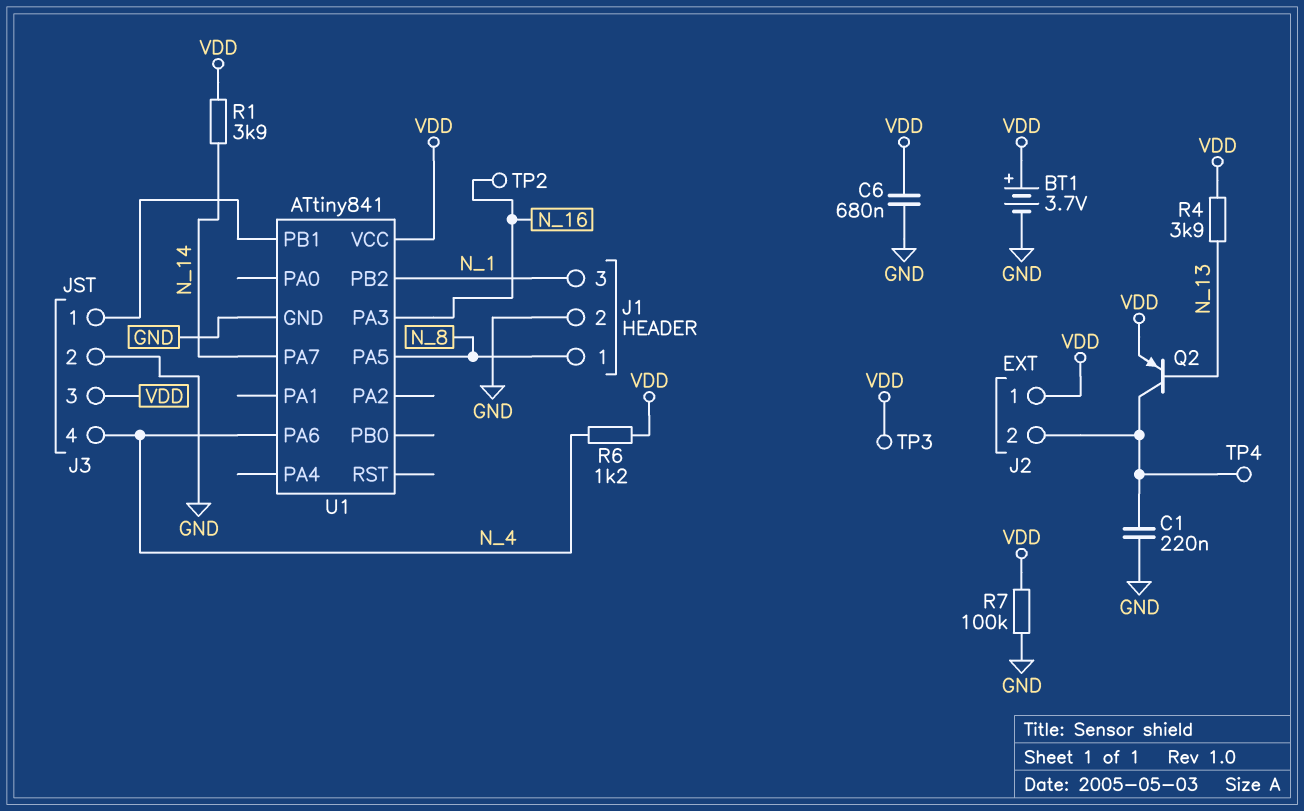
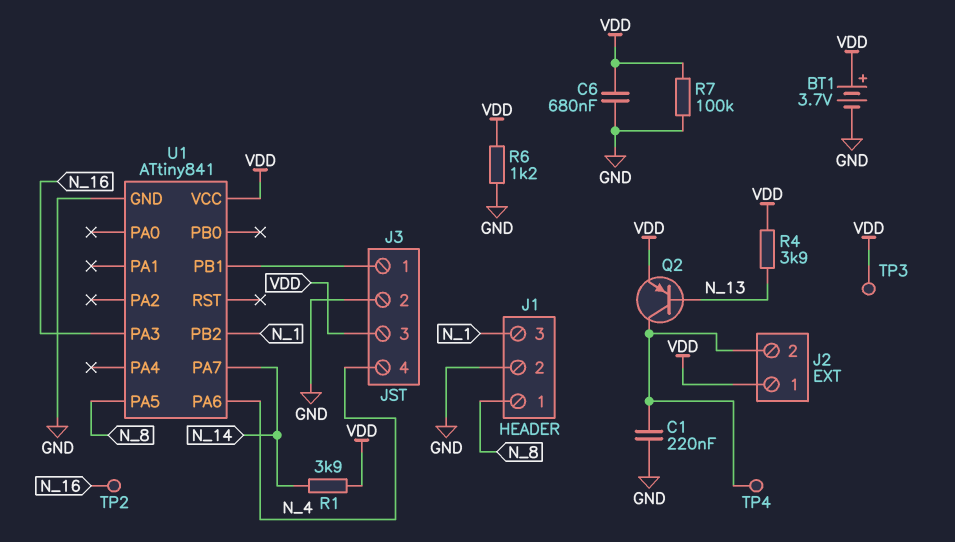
R6: 1.2k (N_4, VDD) -> 1.2k (GND, VDD)

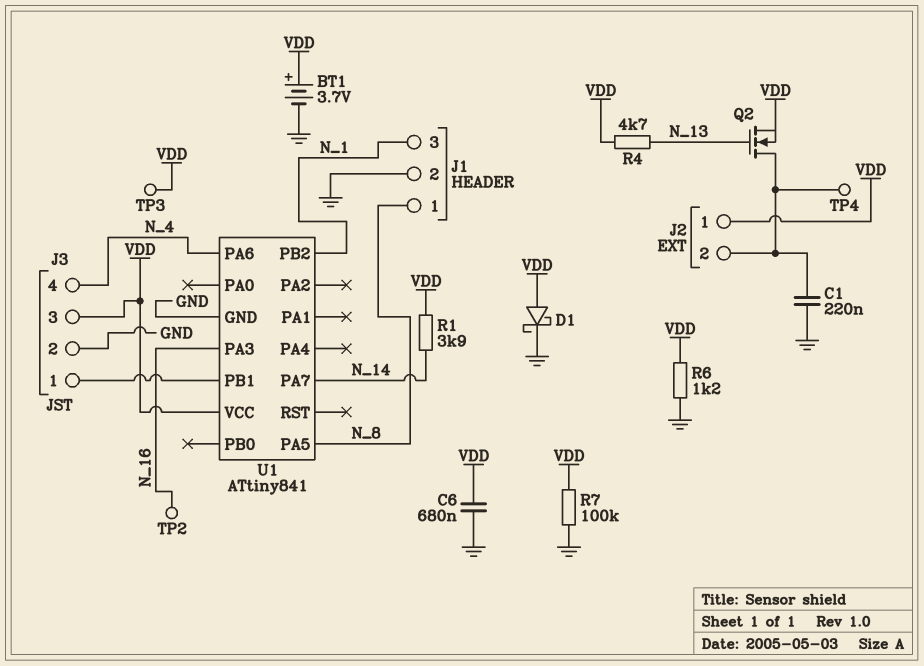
D1: none -> schottky (A VDD, K GND)
Q2: PNP (B N_13, C J2/2, E VDD) -> NMOS (G N_13, D J2/2, S VDD)
R4: 3.9k (N_13, VDD) -> 4.7k (N_13, VDD)

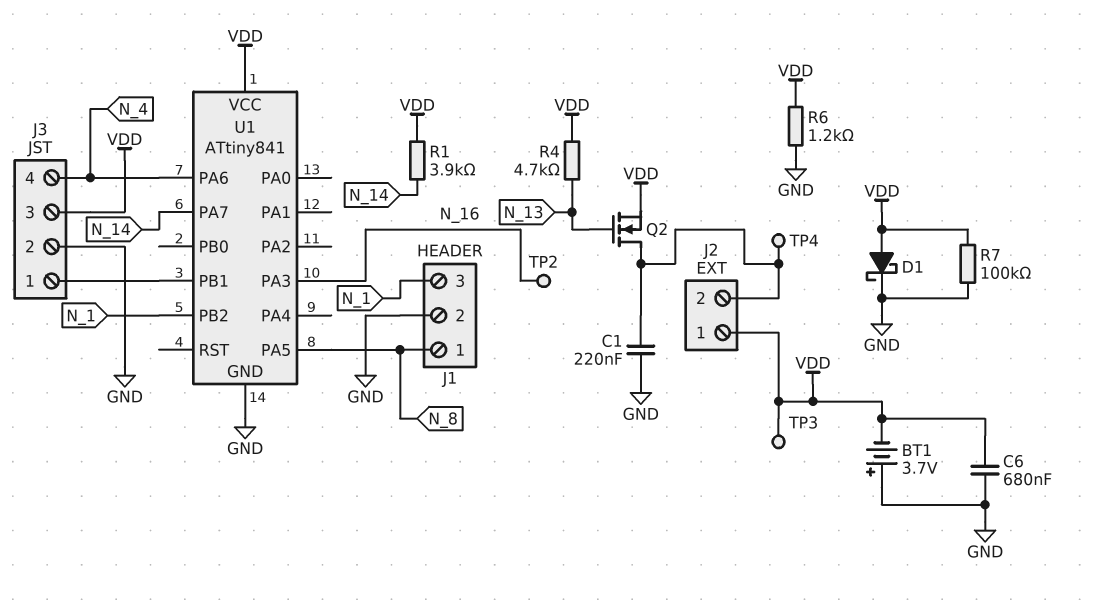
BT1: 3.7V (plus VDD, minus GND) -> 3.7V (plus GND, minus VDD)

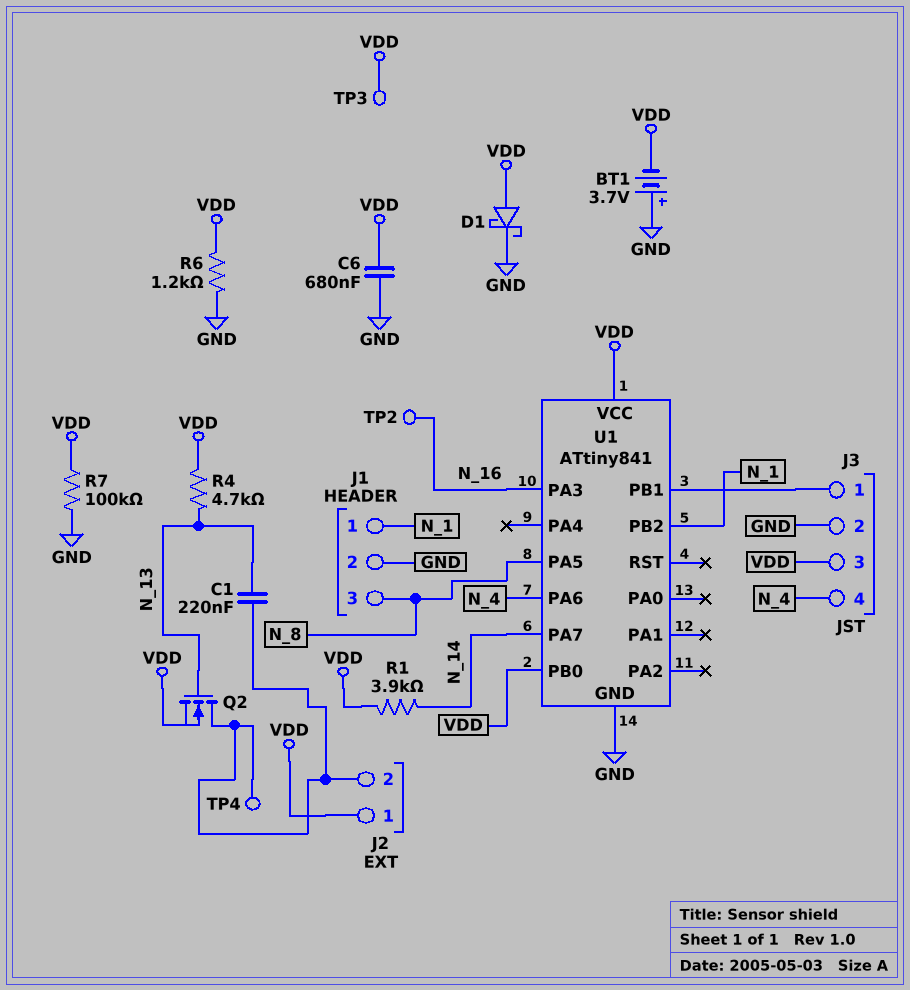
C1: 220nF (GND, J2/2) -> 220nF (J2/2, N_13)
J1 pin 1: N_8 -> N_1
J1 pin 3: N_1 -> N_8
U1 pin PB0: none -> VDD

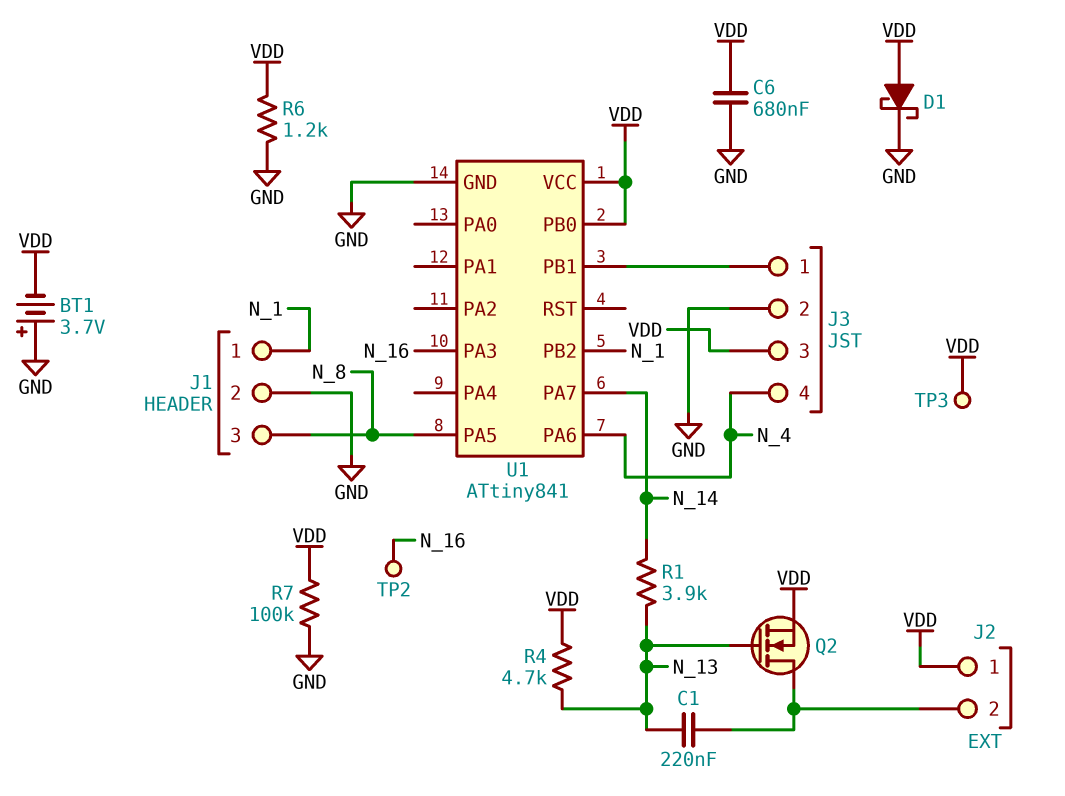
R1: 3.9k (N_14, VDD) -> 3.9k (N_13, N_14)
TP4: test point (J2/2) -> none

